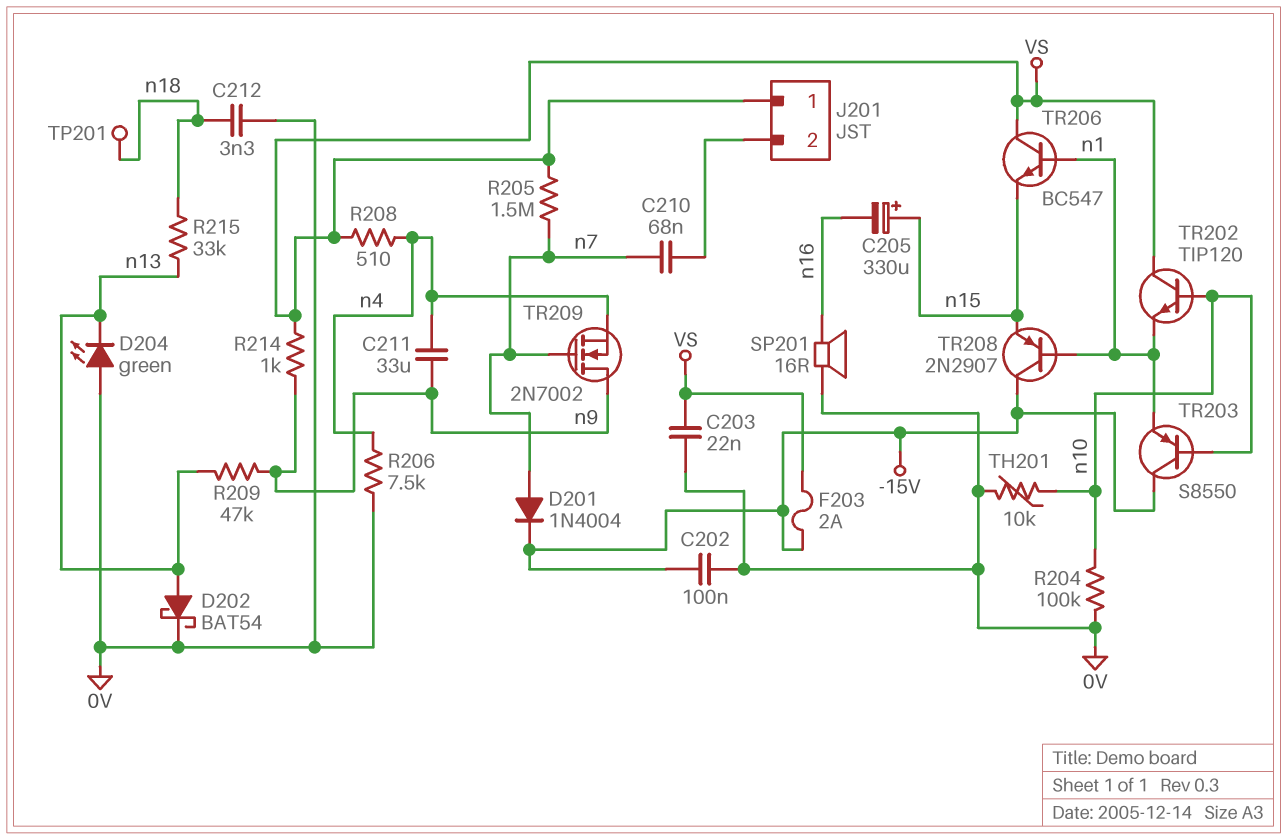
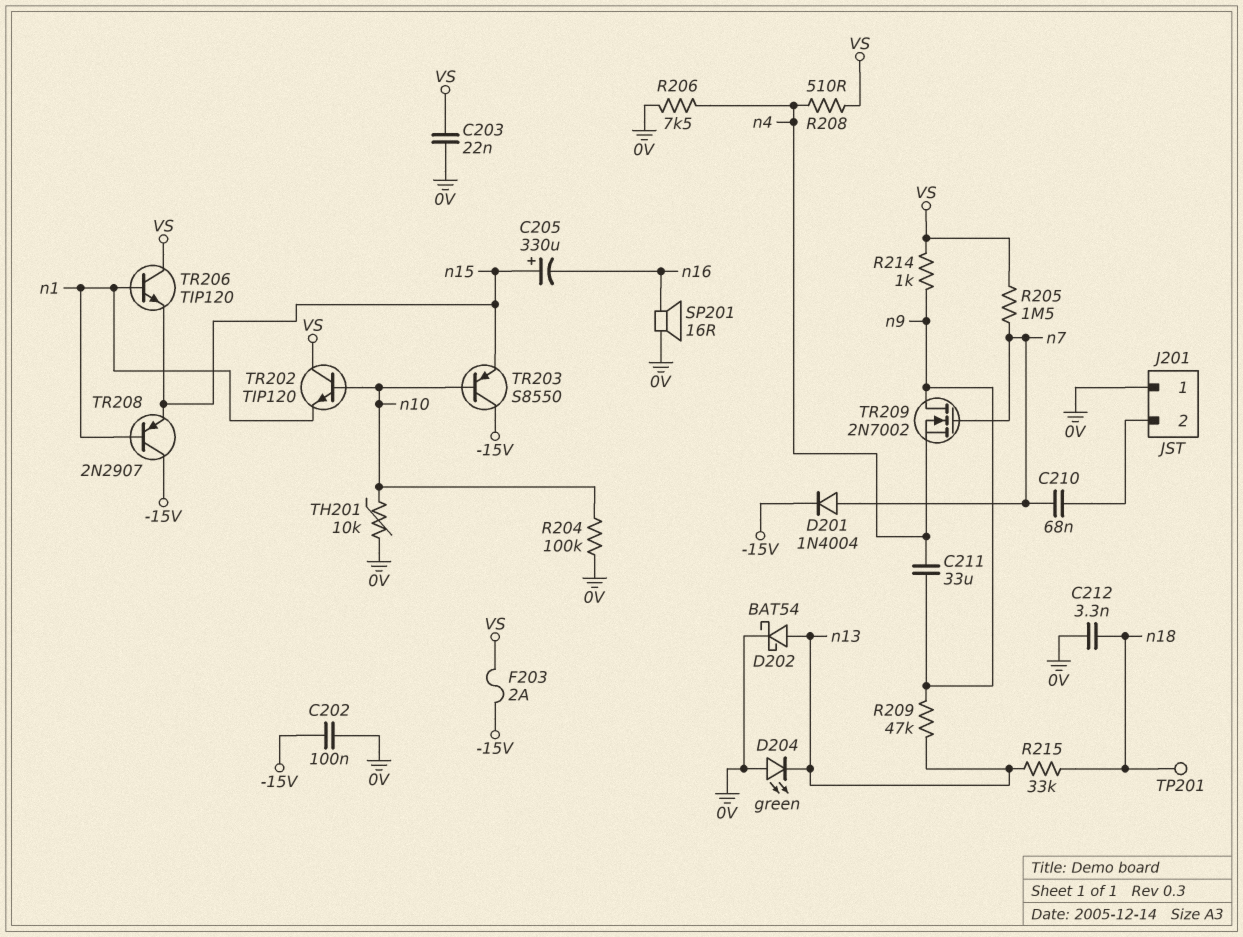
J201 pin 1: VS -> 0V
TR203: PNP S8550 (B n10, C -15V, E n1) -> PNP S8550 (B n10, C -15V, E n15)
TR206: NPN BC547 (B n1, C VS, E n15) -> NPN TIP120 (B n1, C VS, E n15)

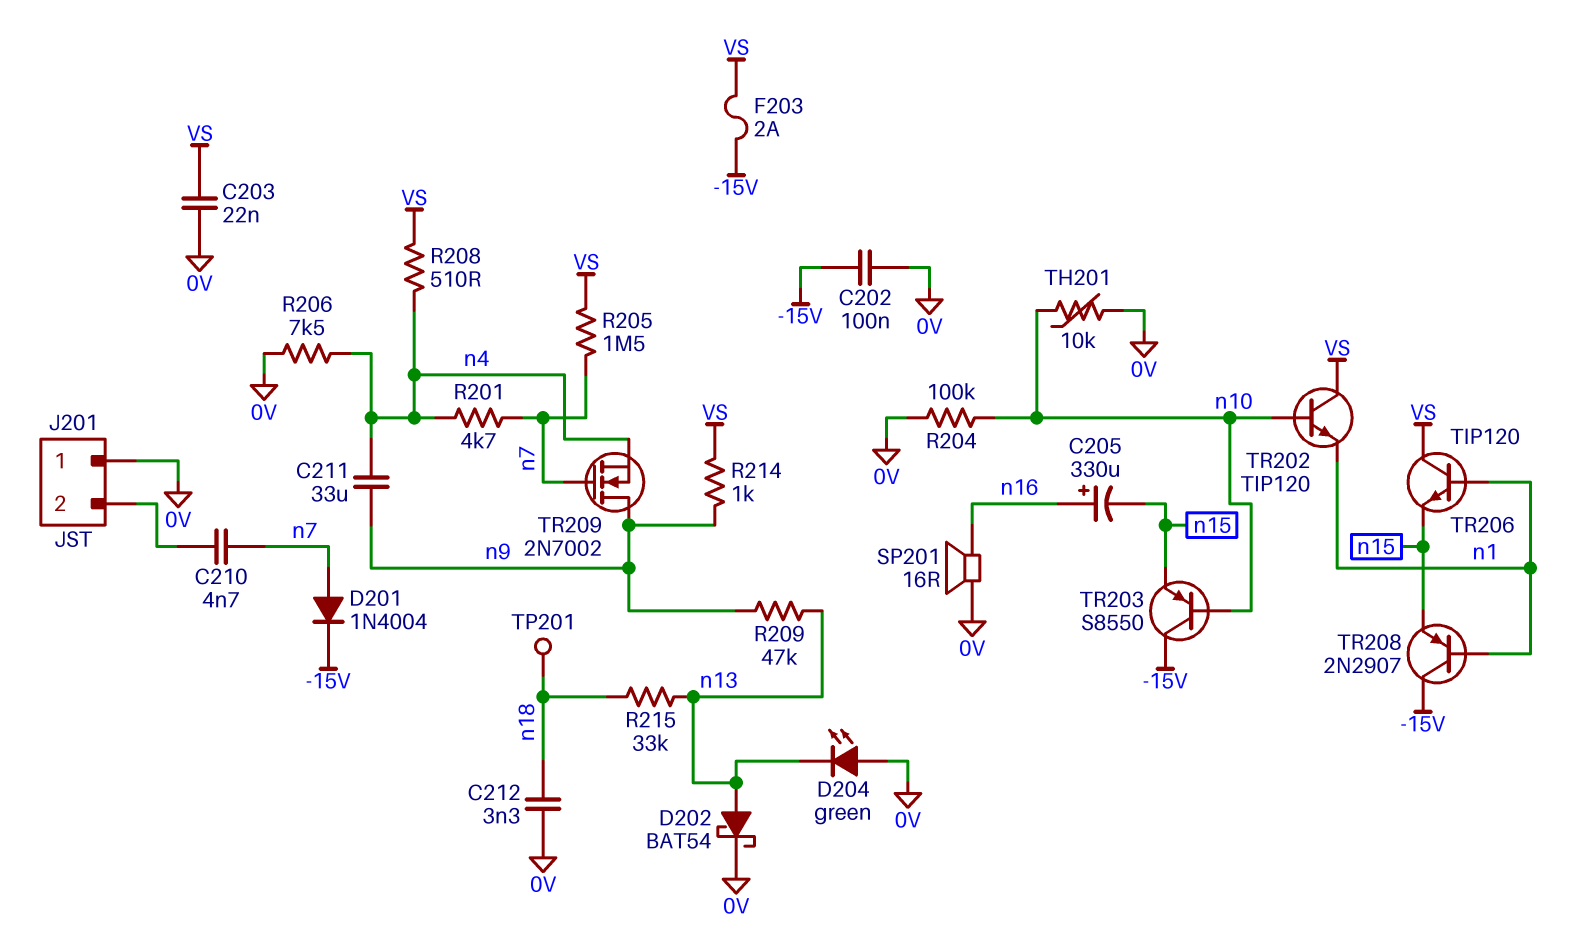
C205: 330uF (plus n15, minus n16) -> 330uF (plus n16, minus n15)
C210: 68nF (J201/2, n7) -> 4.7nF (J201/2, n7)
R201: none -> 4.7k (n4, n7)

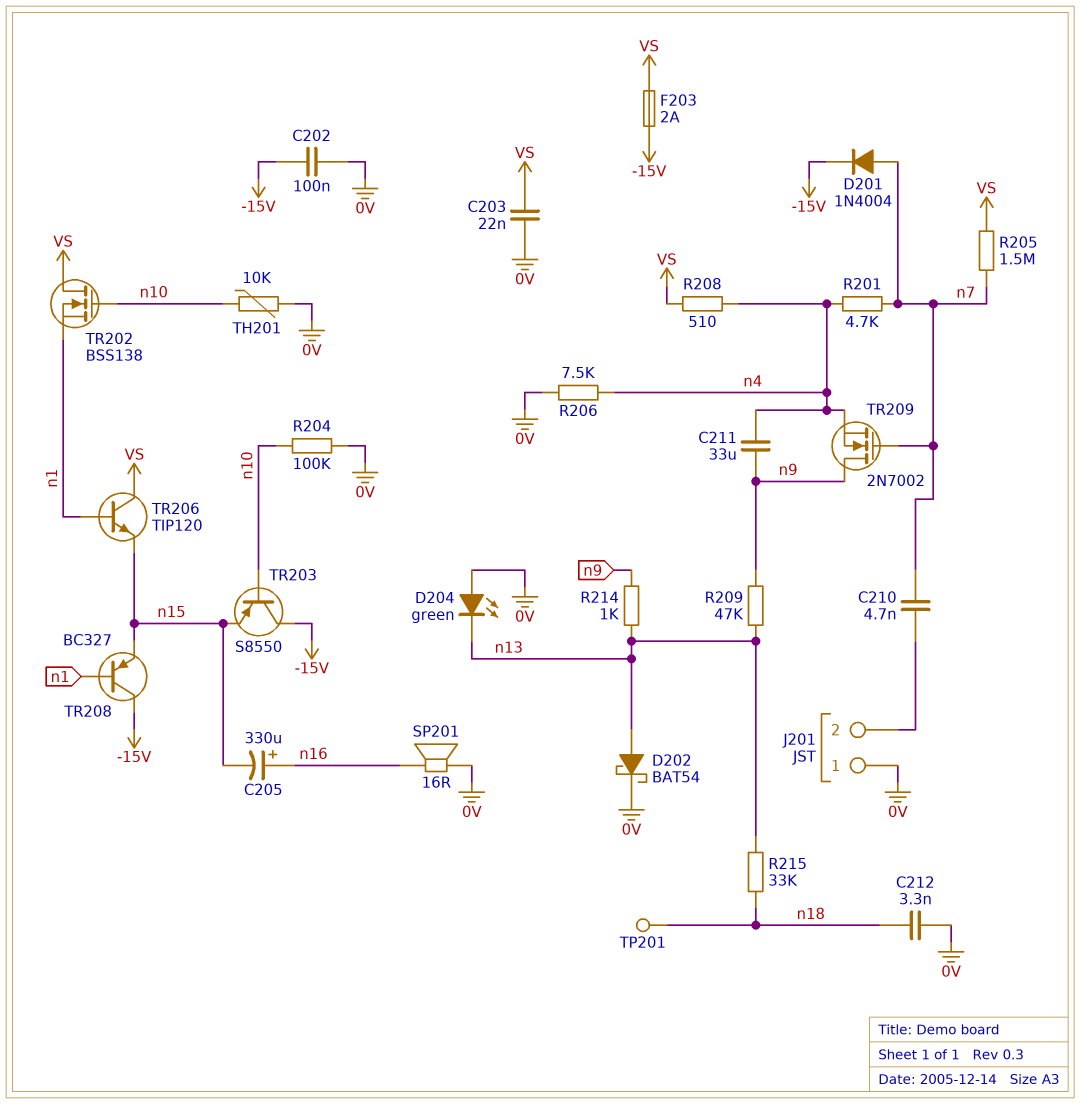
R214: 1k (VS, n9) -> 1k (n9, n13)
TR202: NPN TIP120 (B n10, C VS, E n1) -> NMOS BSS138 (G n10, D VS, S n1)
TR208: PNP 2N2907 (B n1, C -15V, E n15) -> PNP BC327 (B n1, C -15V, E n15)

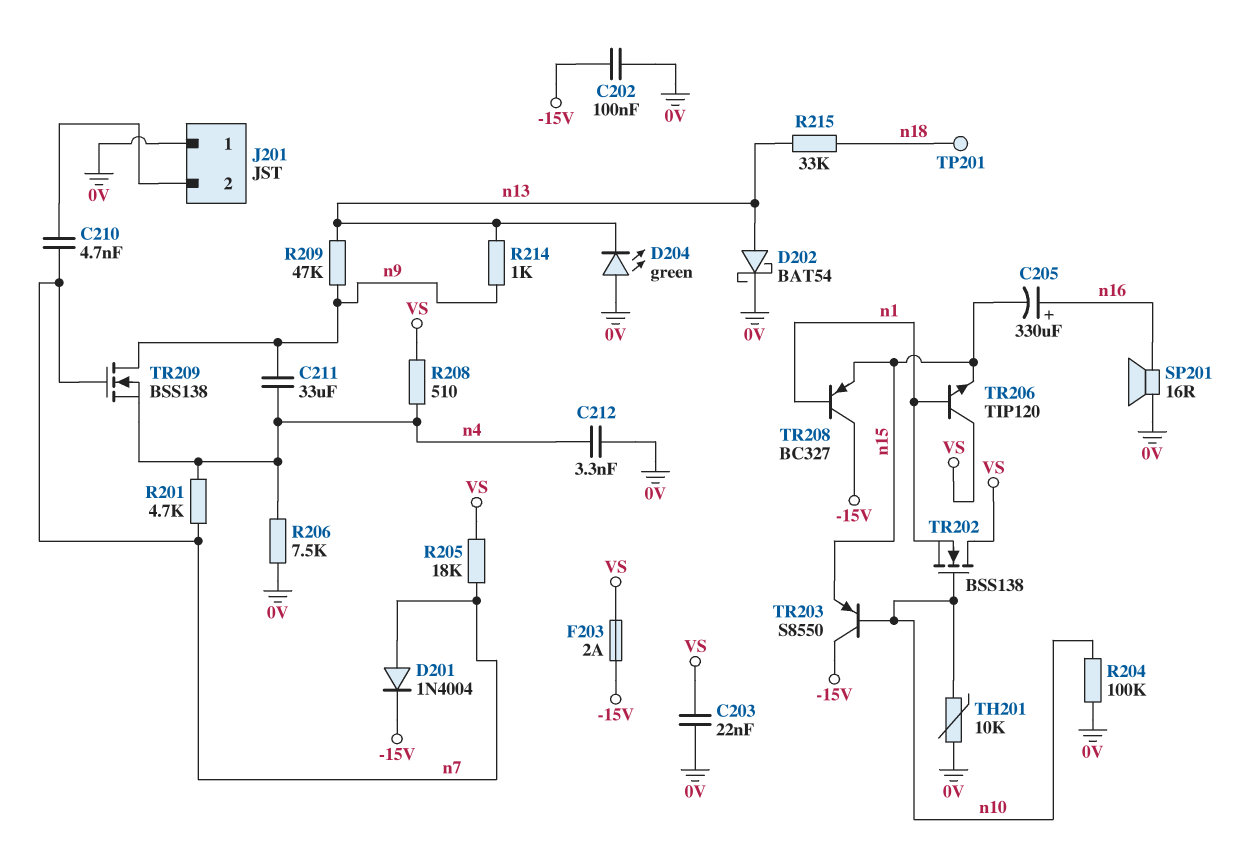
C212: 3.3nF (0V, n18) -> 3.3nF (0V, n4)
R205: 1.5M (VS, n7) -> 18k (VS, n7)
TR209: NMOS 2N7002 (G n7, D n9, S n4) -> NMOS BSS138 (G n7, D n9, S n4)

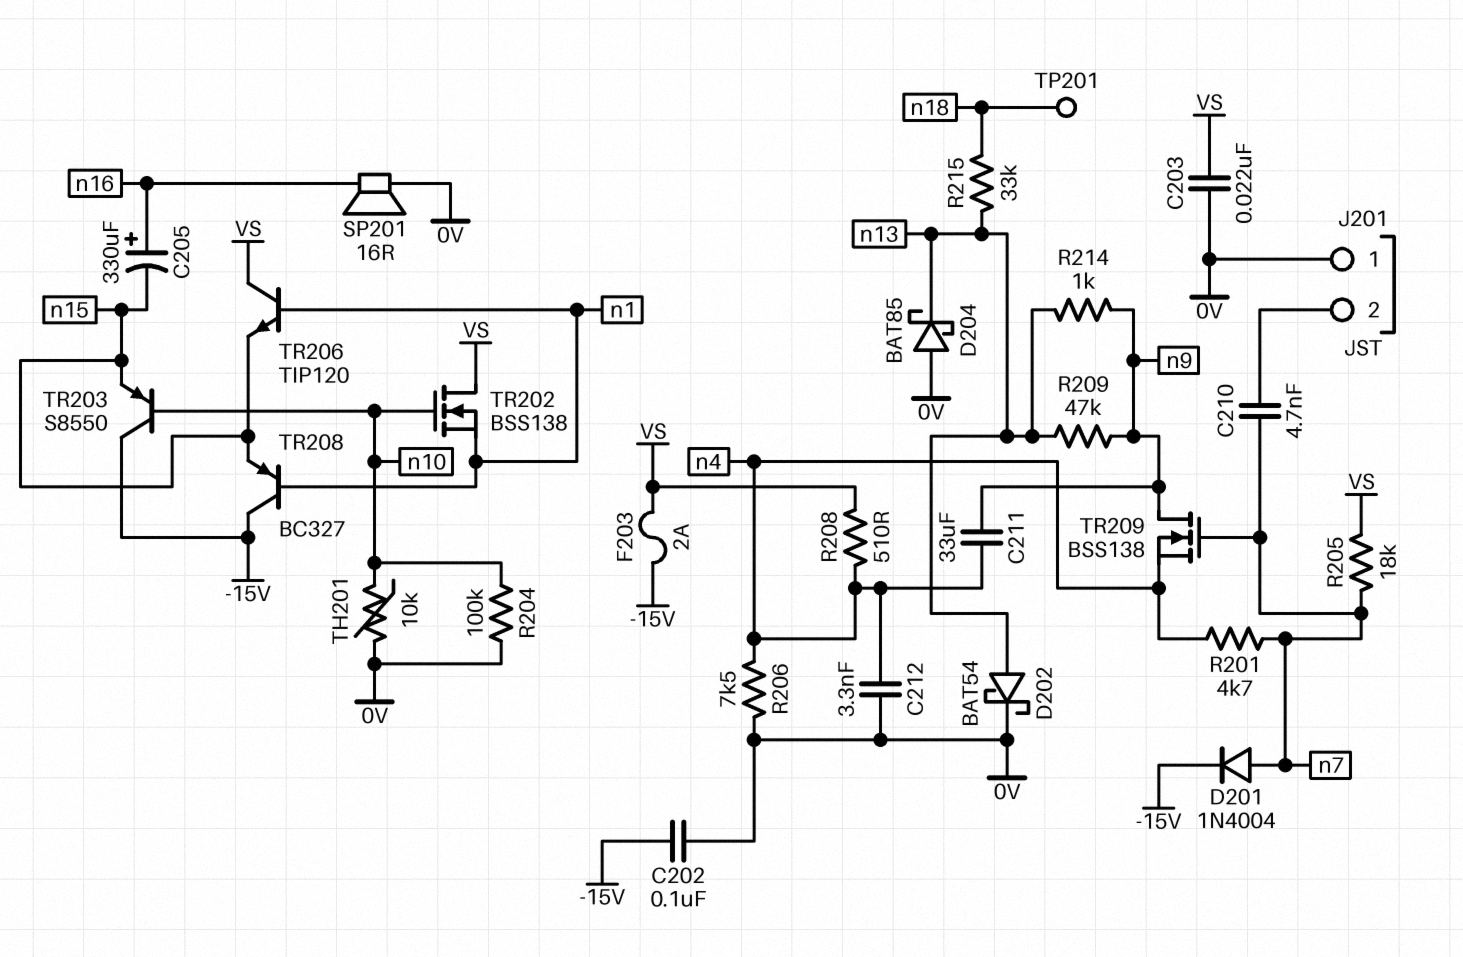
D204: LED green (A 0V, K n13) -> schottky BAT85 (A 0V, K n13)

